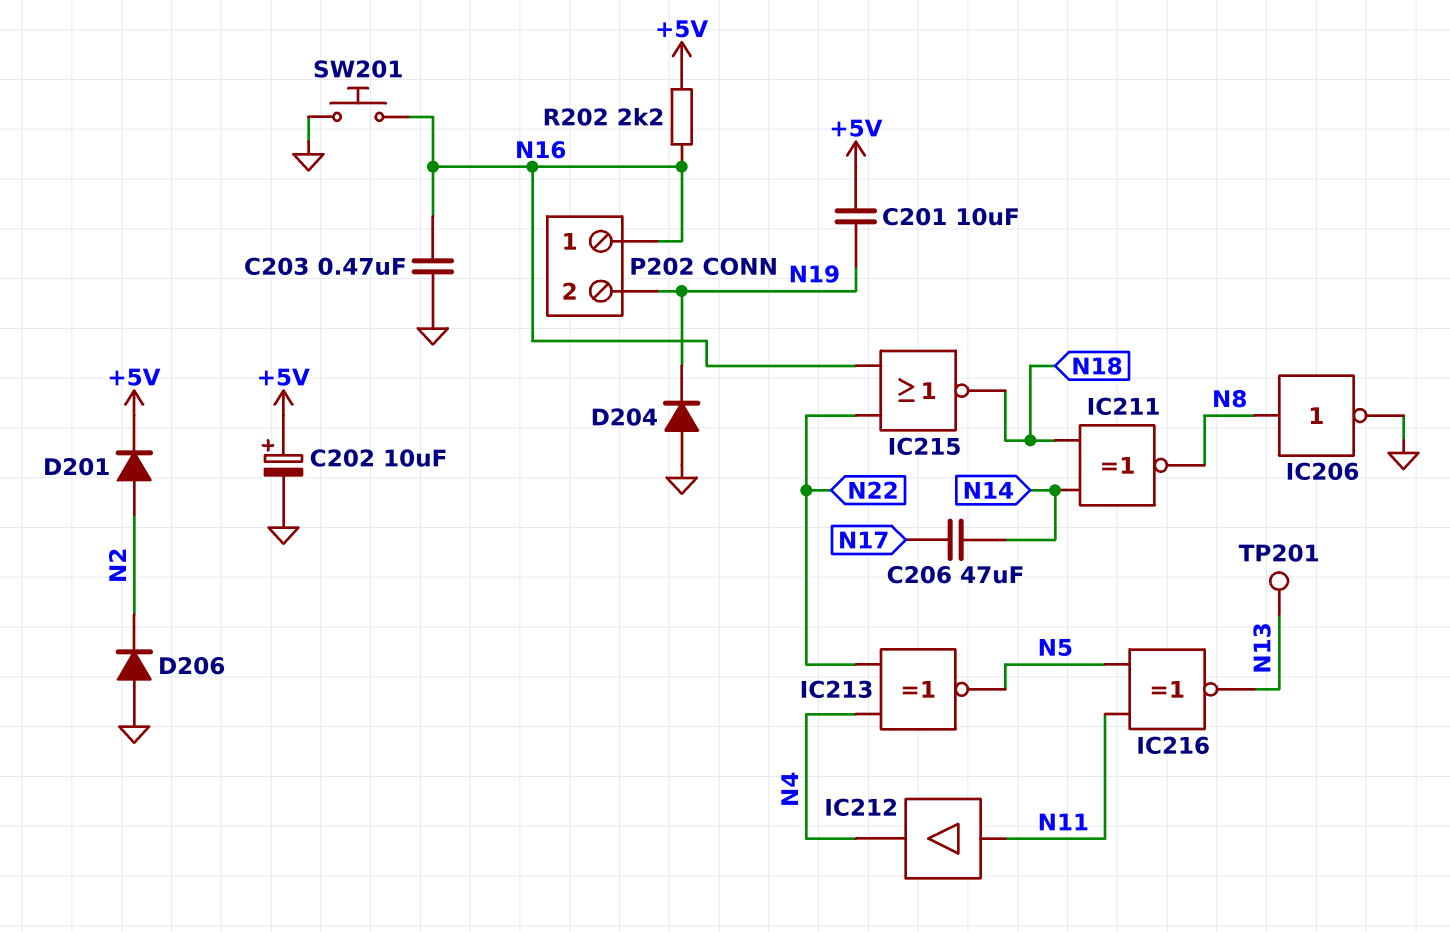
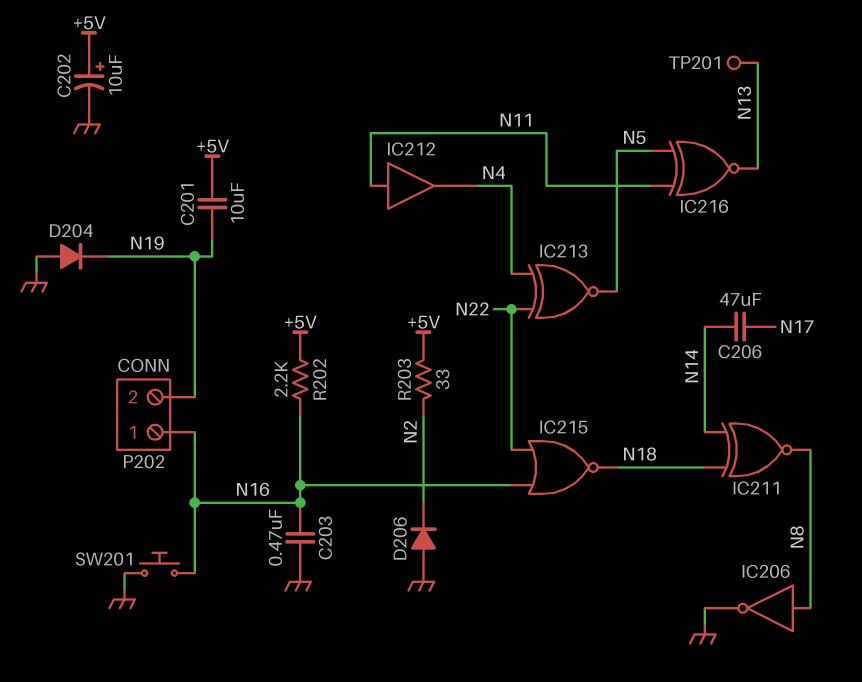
D201: diode (A N2, K +5V) -> none
R203: none -> 33 (+5V, N2)

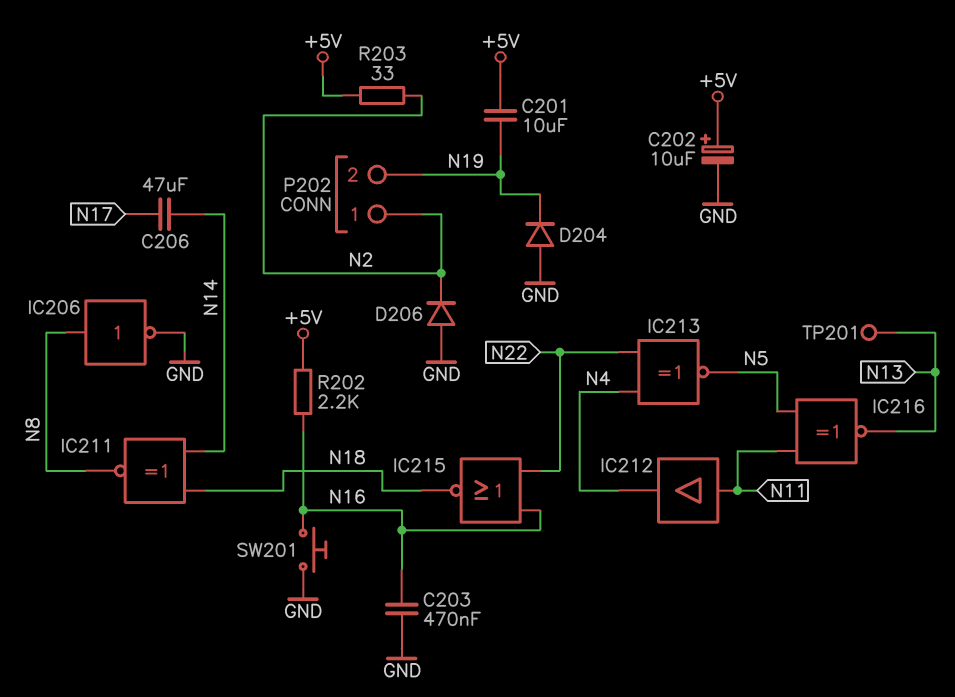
P202 pin 1: N16 -> N2

